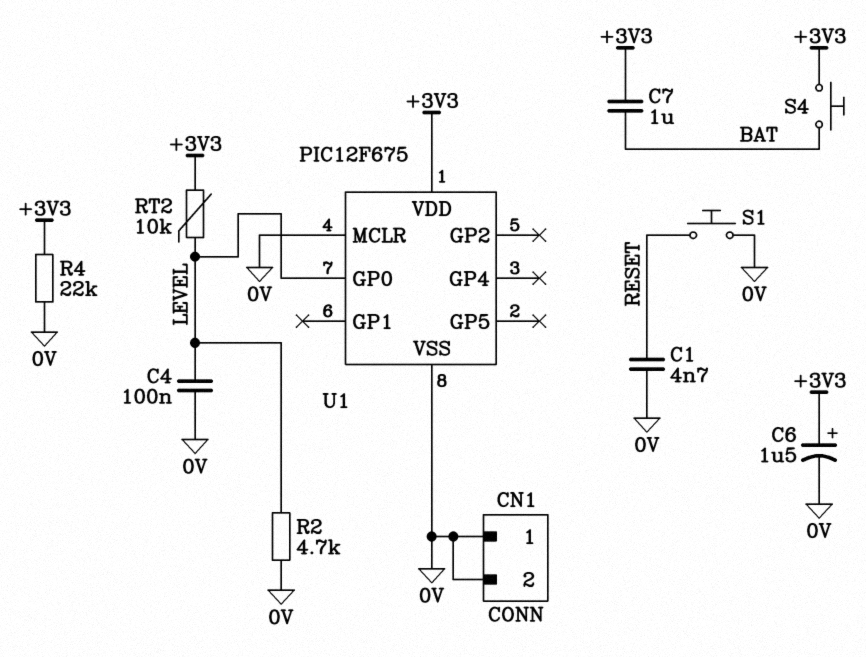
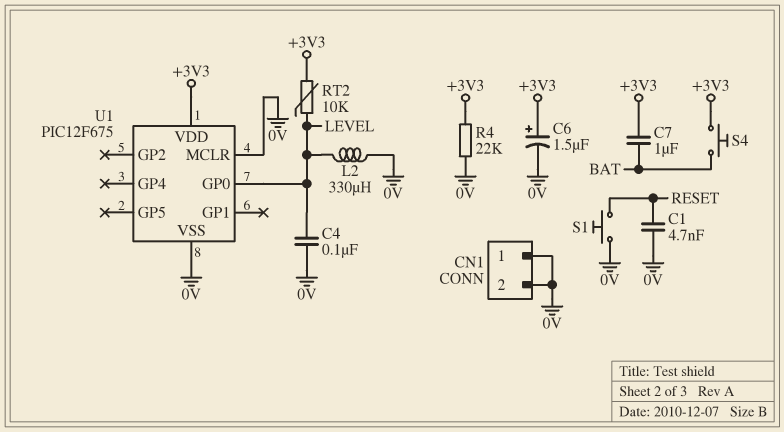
L2: none -> 330uH (0V, LEVEL)
R2: 4.7k (0V, LEVEL) -> none

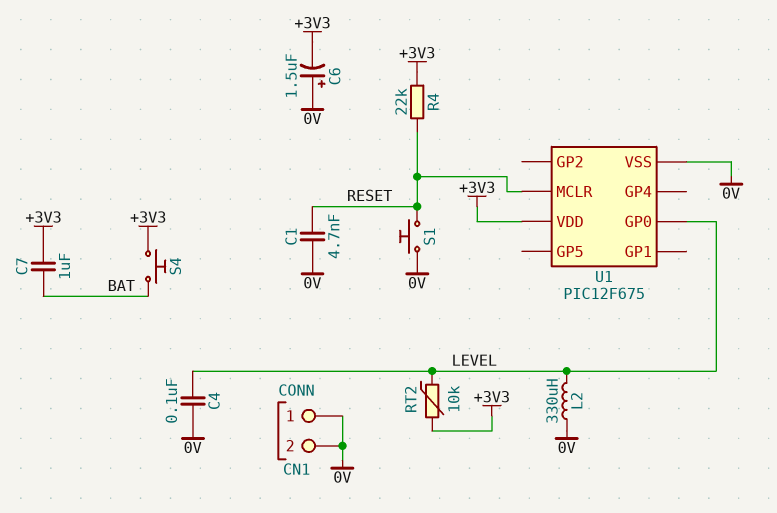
C6: 1.5uF (plus +3V3, minus 0V) -> 1.5uF (plus 0V, minus +3V3)
R4: 22k (+3V3, 0V) -> 22k (+3V3, RESET)
U1 pin MCLR: 0V -> RESET

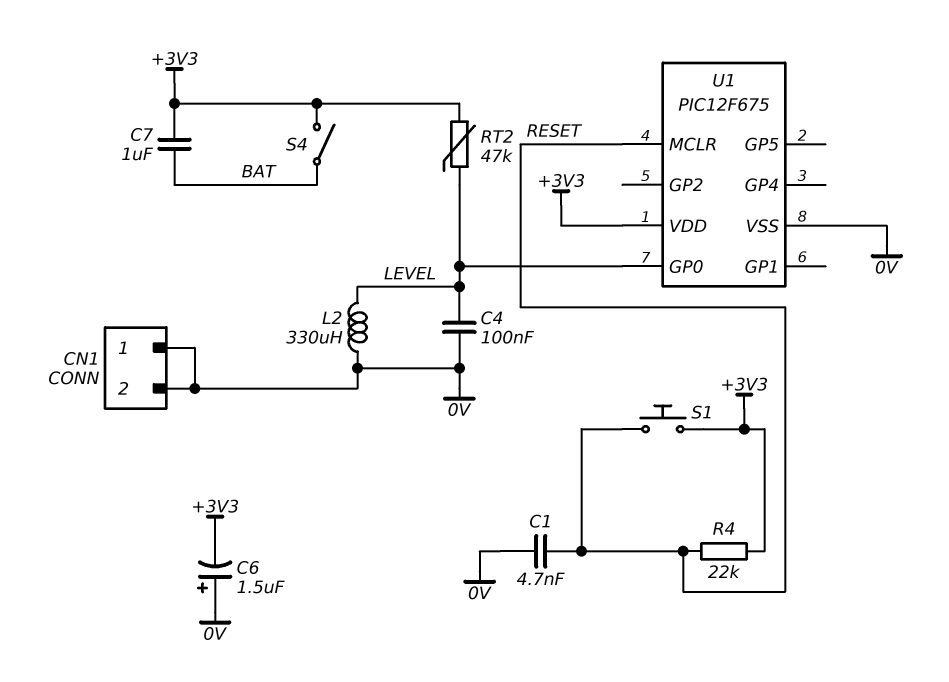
RT2: 10k (+3V3, LEVEL) -> 47k (+3V3, LEVEL)
S1: button (0V, RESET) -> button (+3V3, RESET)
S4: button (+3V3, BAT) -> switch (+3V3, BAT)

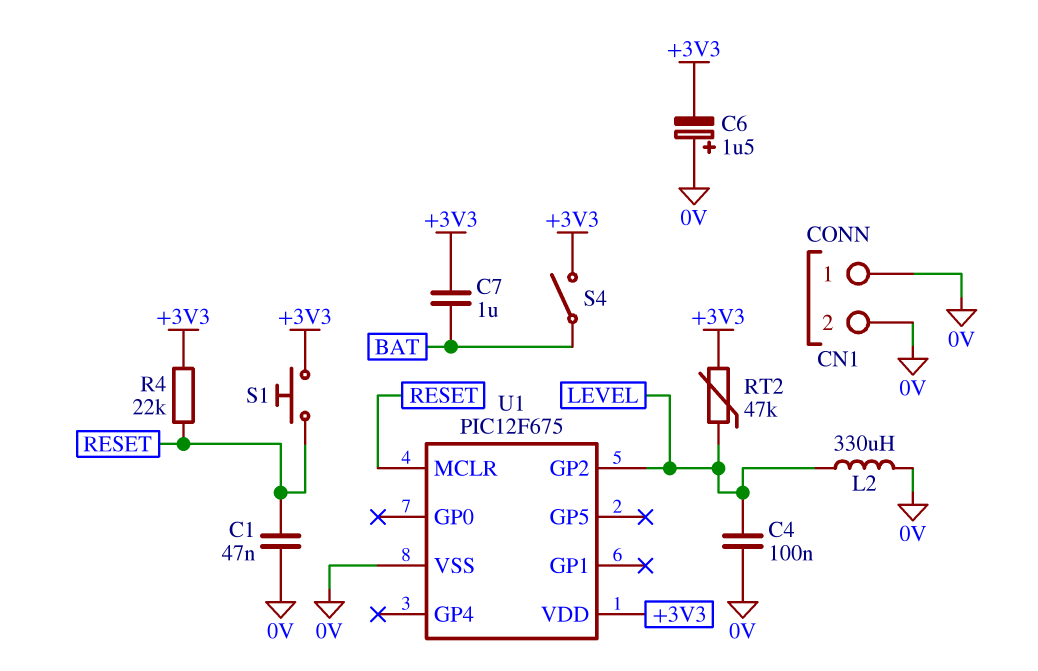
C1: 4.7nF (0V, RESET) -> 47nF (0V, RESET)
U1 pin GP0: LEVEL -> none
U1 pin GP2: none -> LEVEL

